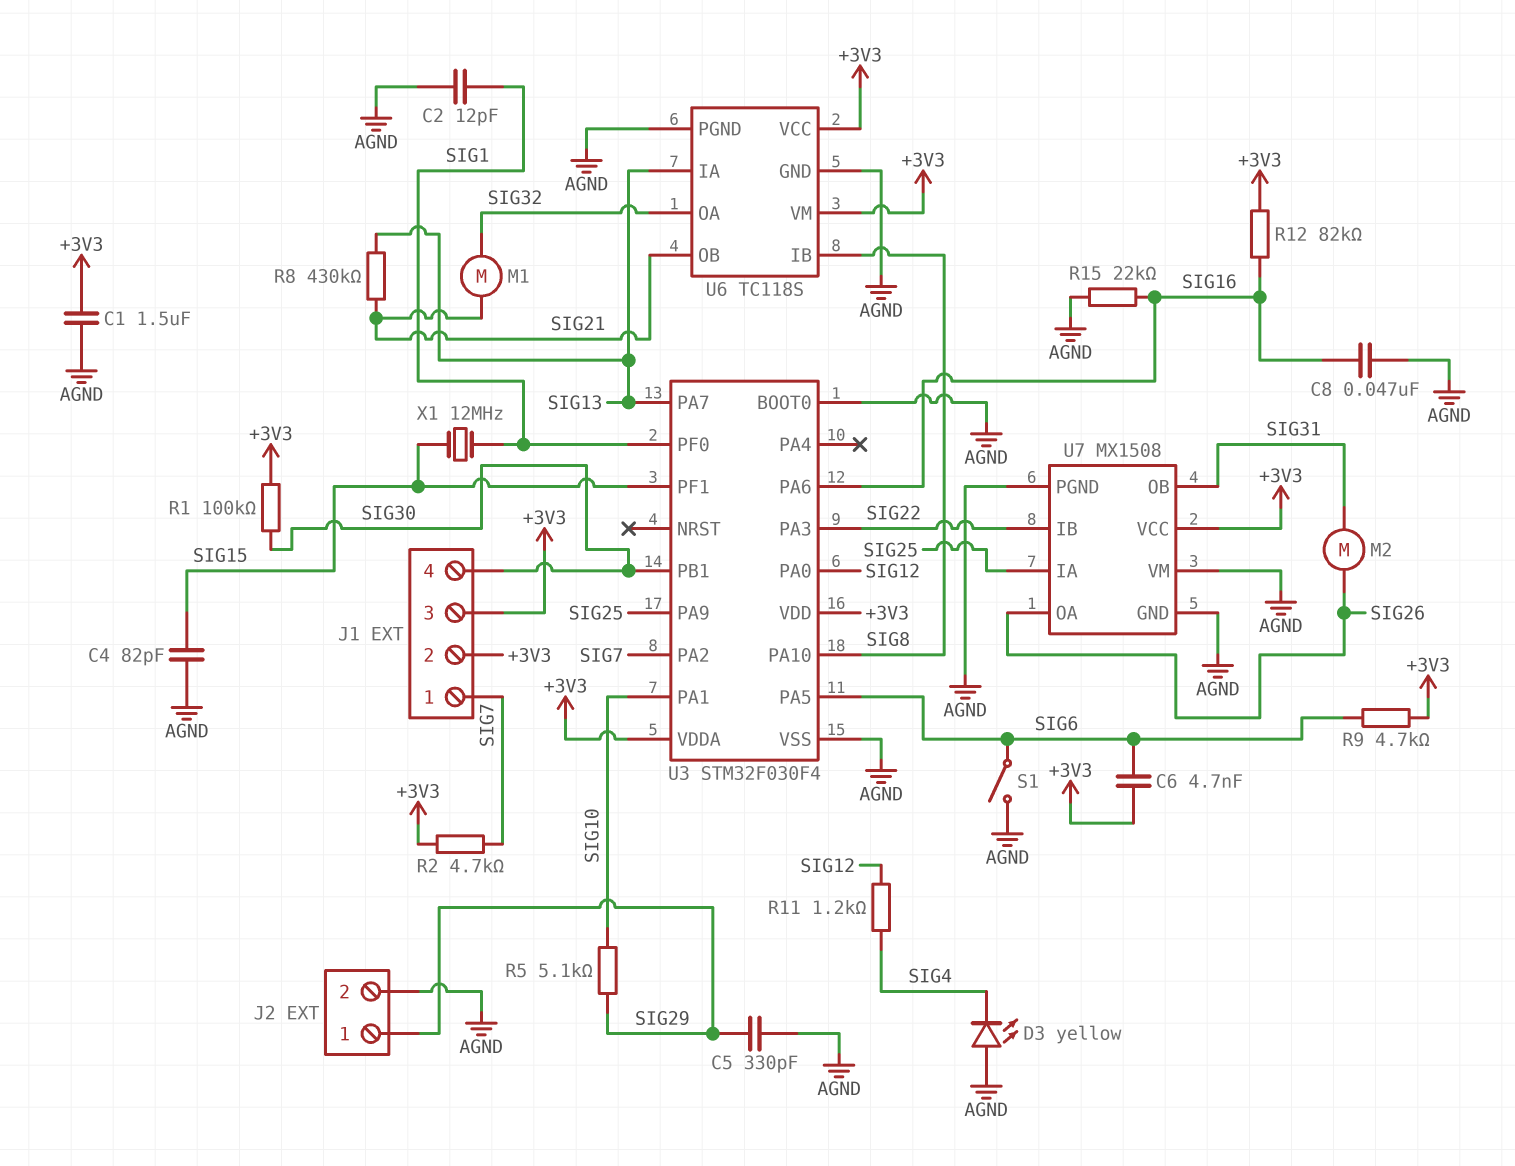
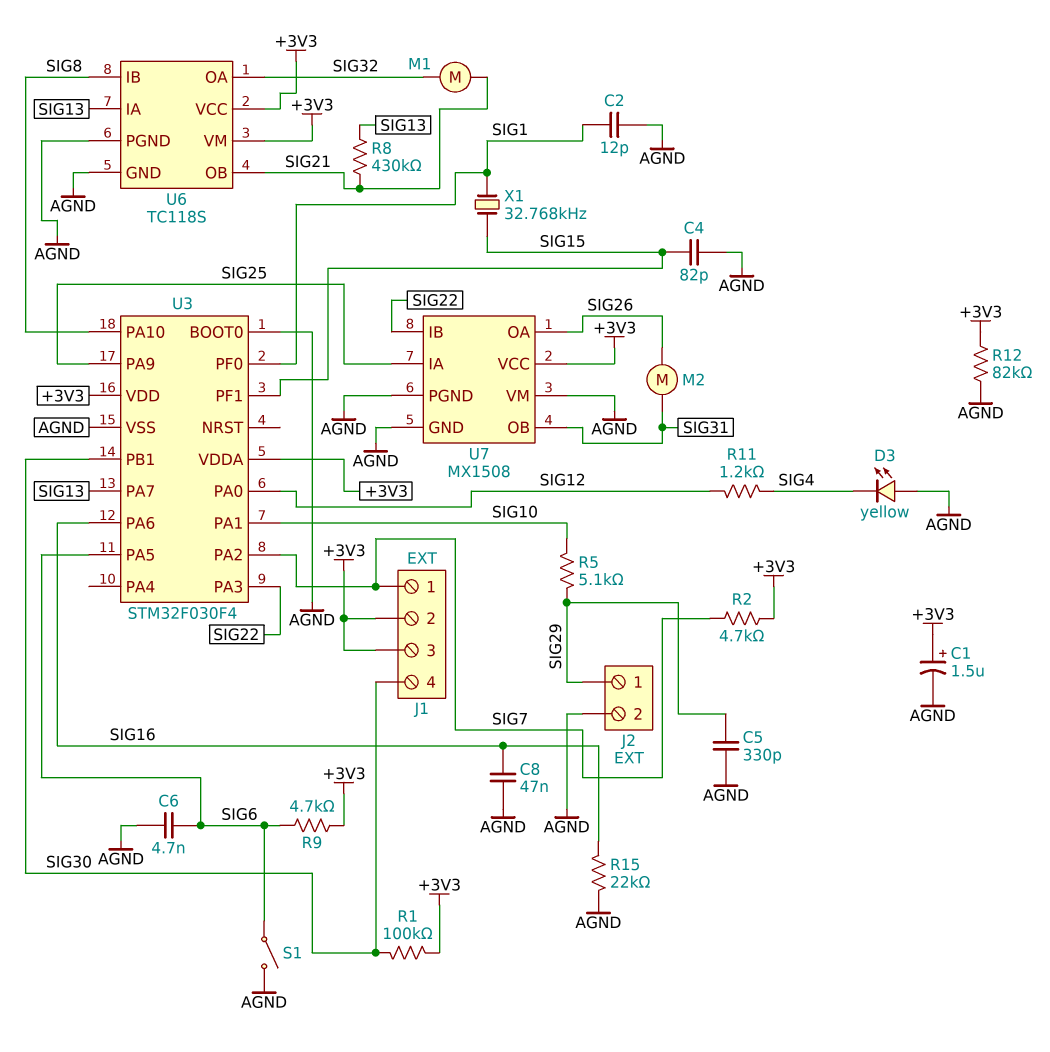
C1: 1.5uF (+3V3, AGND) -> 1.5uF (plus +3V3, minus AGND)
C6: 4.7nF (+3V3, SIG6) -> 4.7nF (AGND, SIG6)
R12: 82k (+3V3, SIG16) -> 82k (+3V3, AGND)
X1: 12MHz (SIG1, SIG15) -> 32.768kHz (SIG1, SIG15)

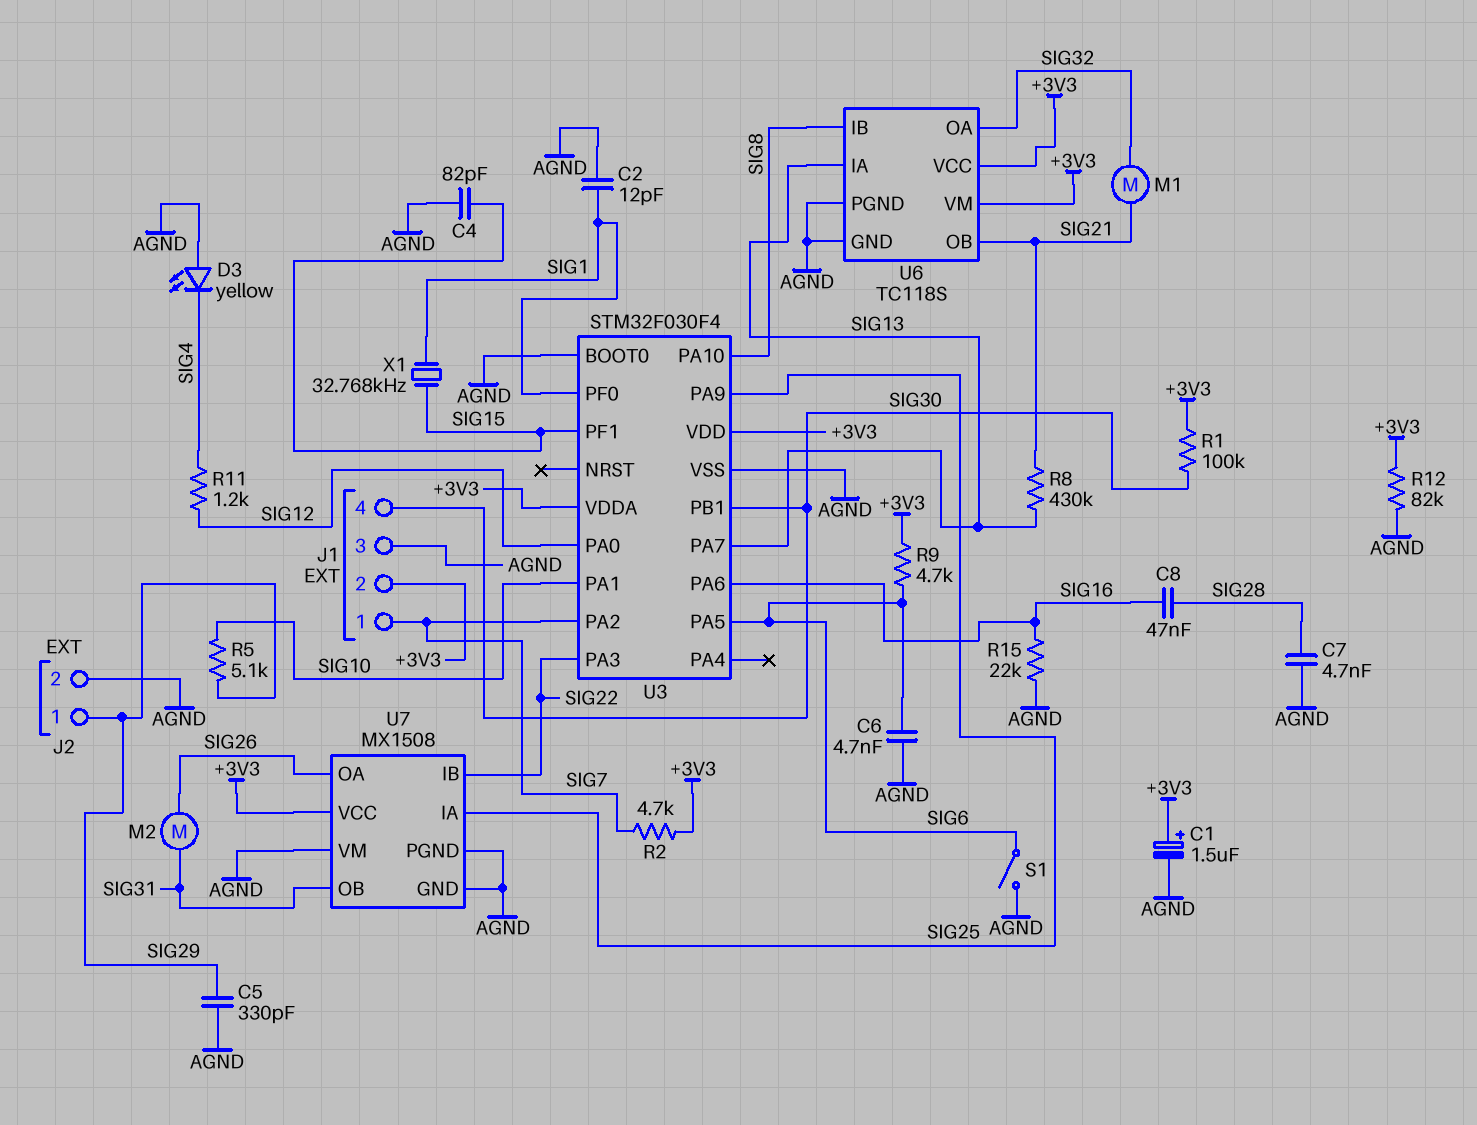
C7: none -> 4.7nF (AGND, SIG28)
C8: 47nF (AGND, SIG16) -> 47nF (SIG16, SIG28)
J1 pin 3: +3V3 -> AGND

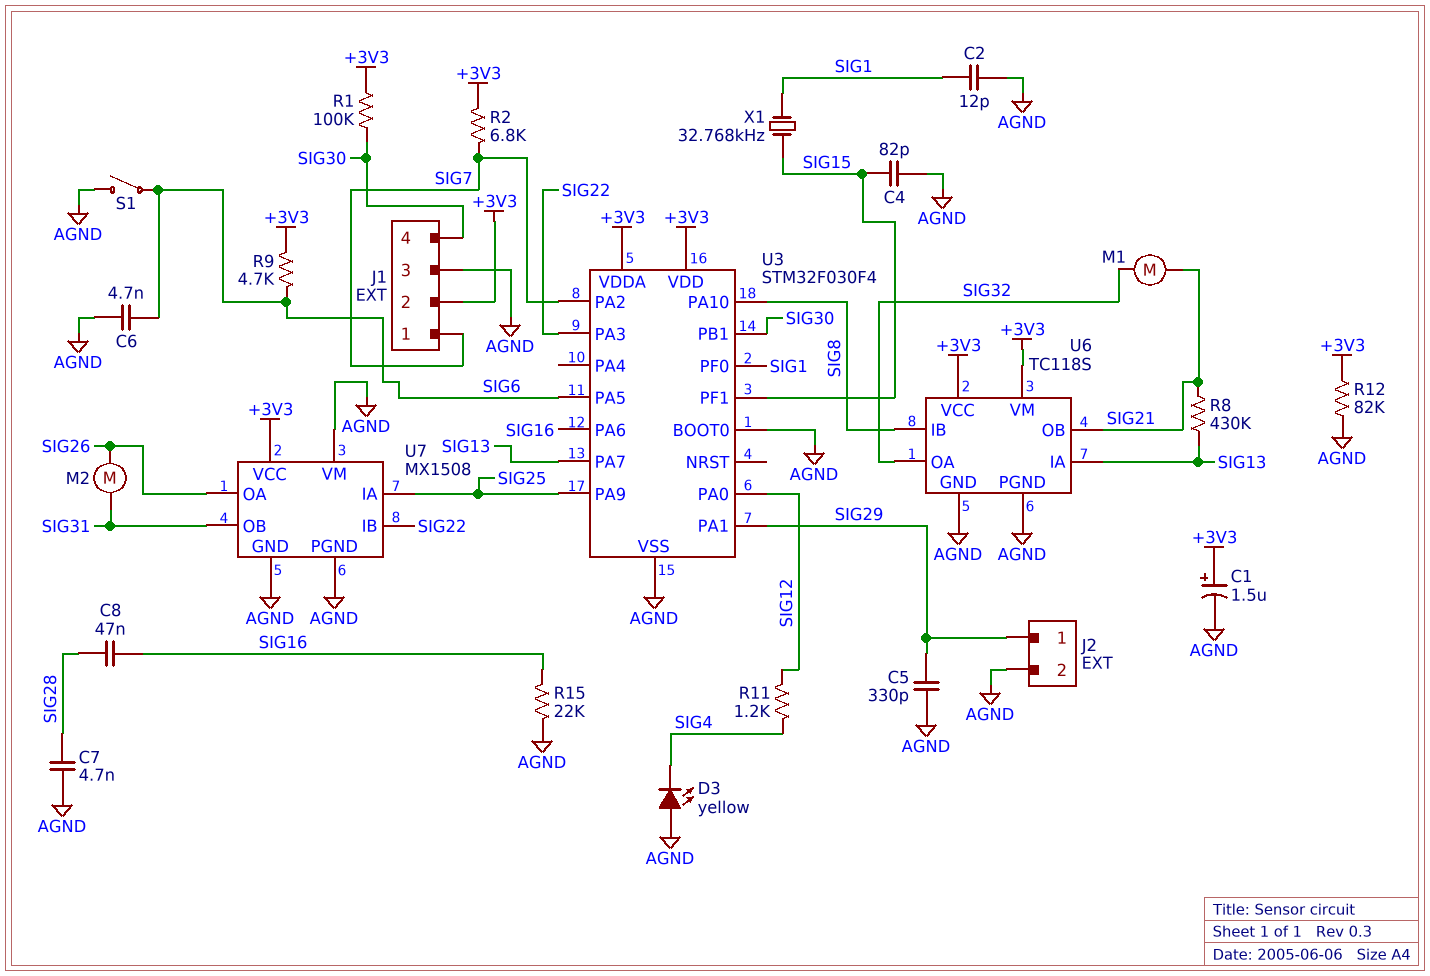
R2: 4.7k (+3V3, SIG7) -> 6.8k (+3V3, SIG7)
R5: 5.1k (SIG10, SIG29) -> none
U3 pin PA1: SIG10 -> SIG29

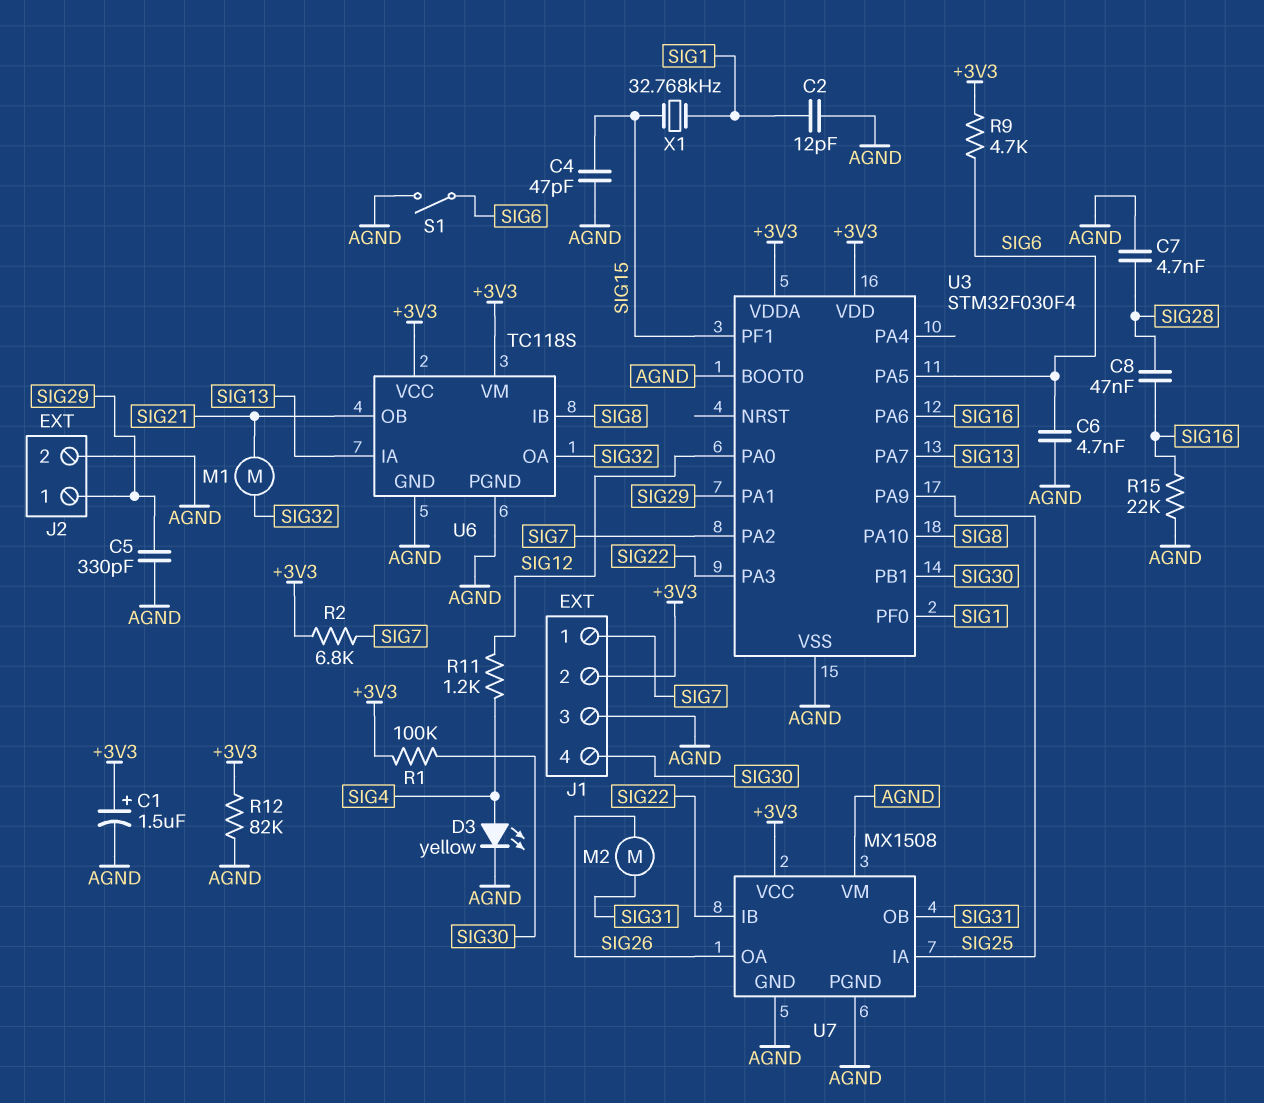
C4: 82pF (AGND, SIG15) -> 47pF (AGND, SIG15)
D3: LED yellow (A AGND, K SIG4) -> LED yellow (A SIG4, K AGND)
R8: 430k (SIG13, SIG21) -> none

